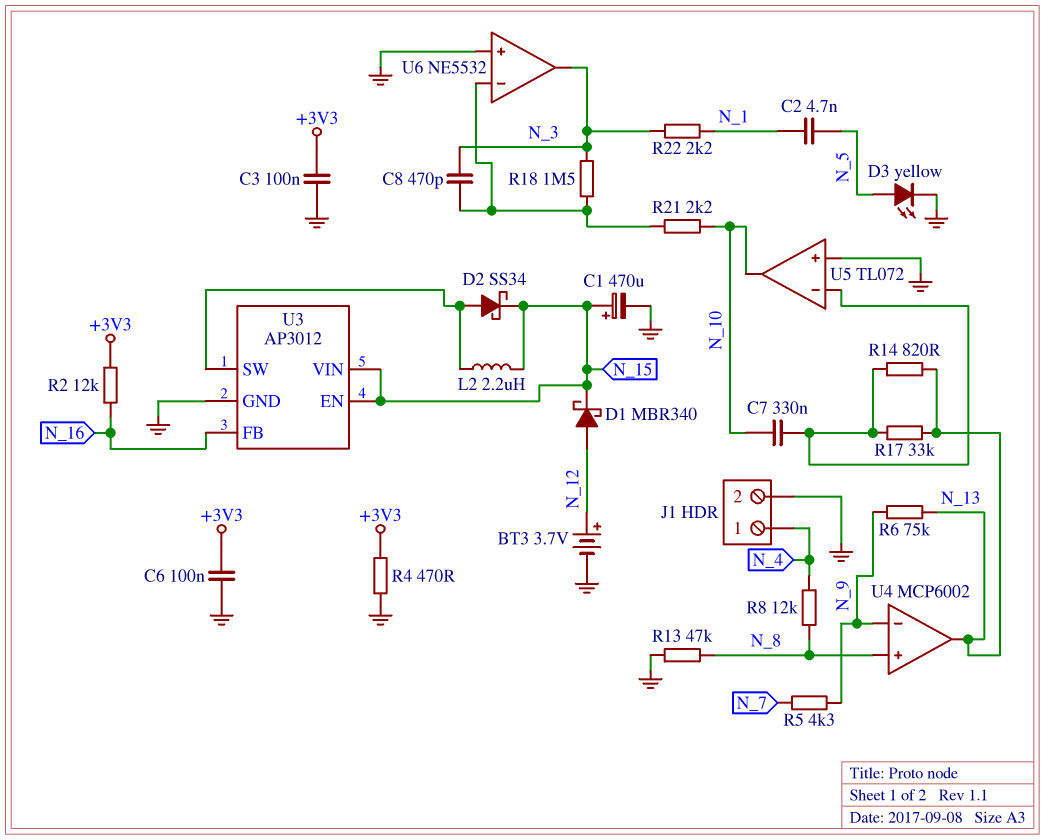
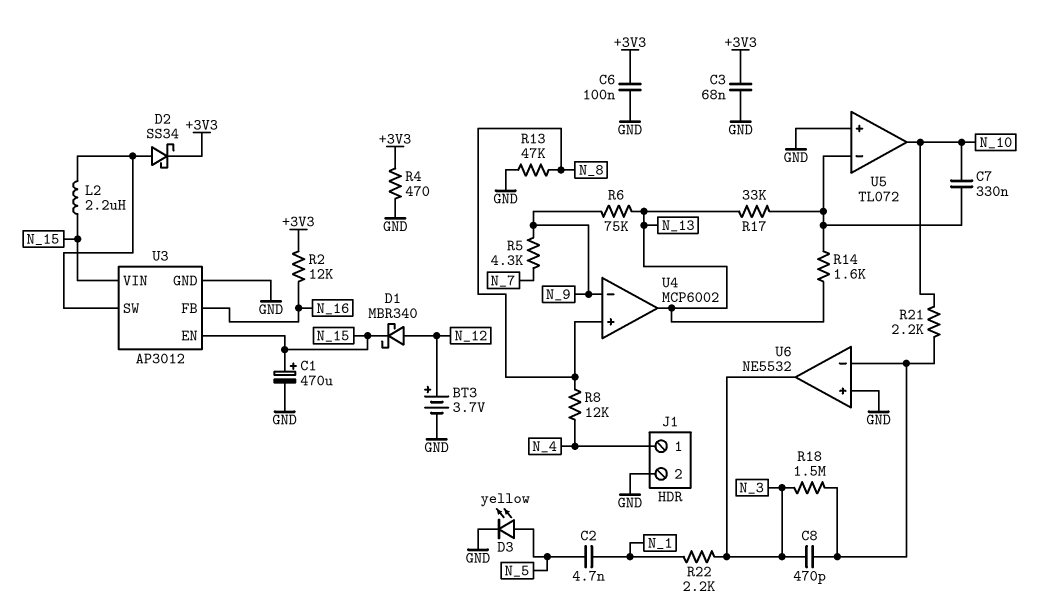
C3: 100nF (+3V3, GND) -> 68nF (+3V3, GND)
D2: schottky SS34 (A U3/SW, K N_15) -> schottky SS34 (A U3/SW, K +3V3)
R14: 820 (N_13, U5/in-) -> 1.6k (N_13, U5/in-)

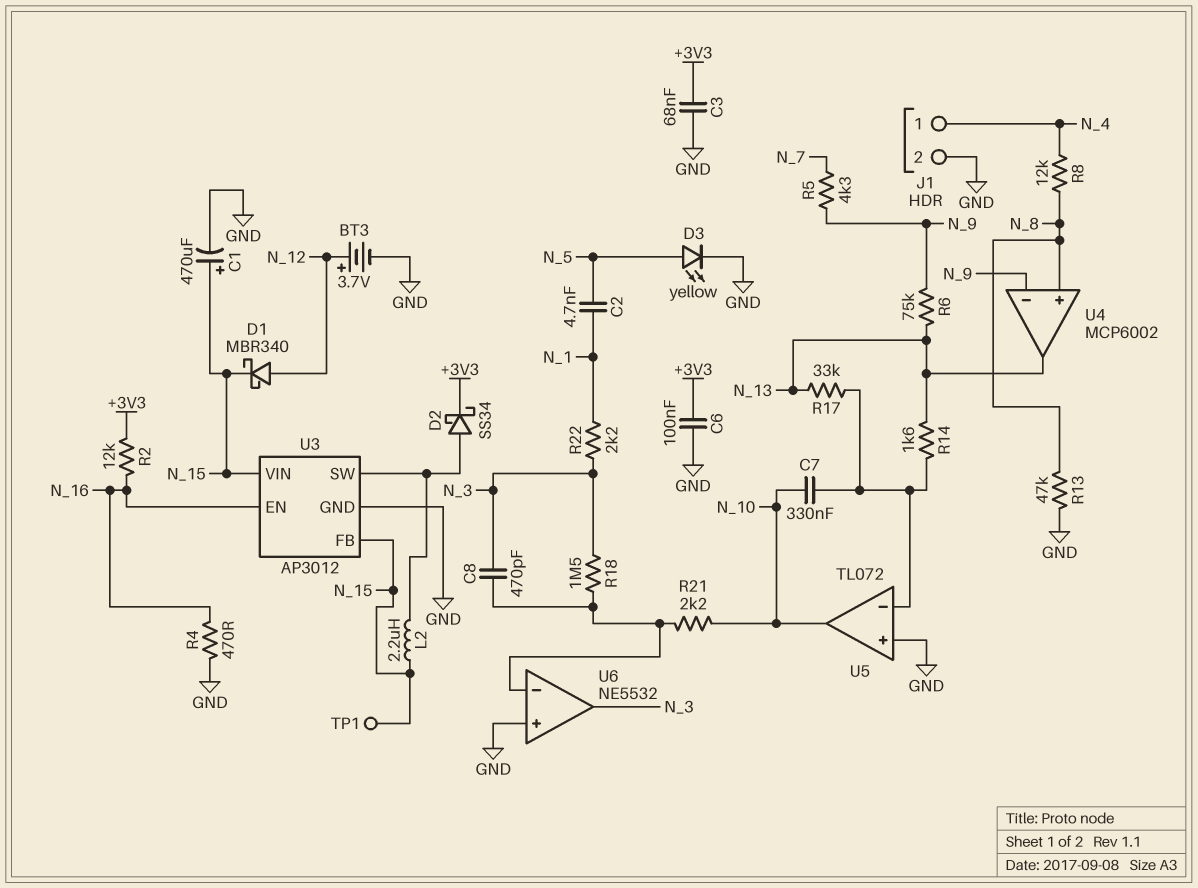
R4: 470 (+3V3, GND) -> 470 (GND, N_16)
TP1: none -> test point (N_15)
U3 pin EN: N_15 -> N_16
U3 pin FB: N_16 -> N_15

